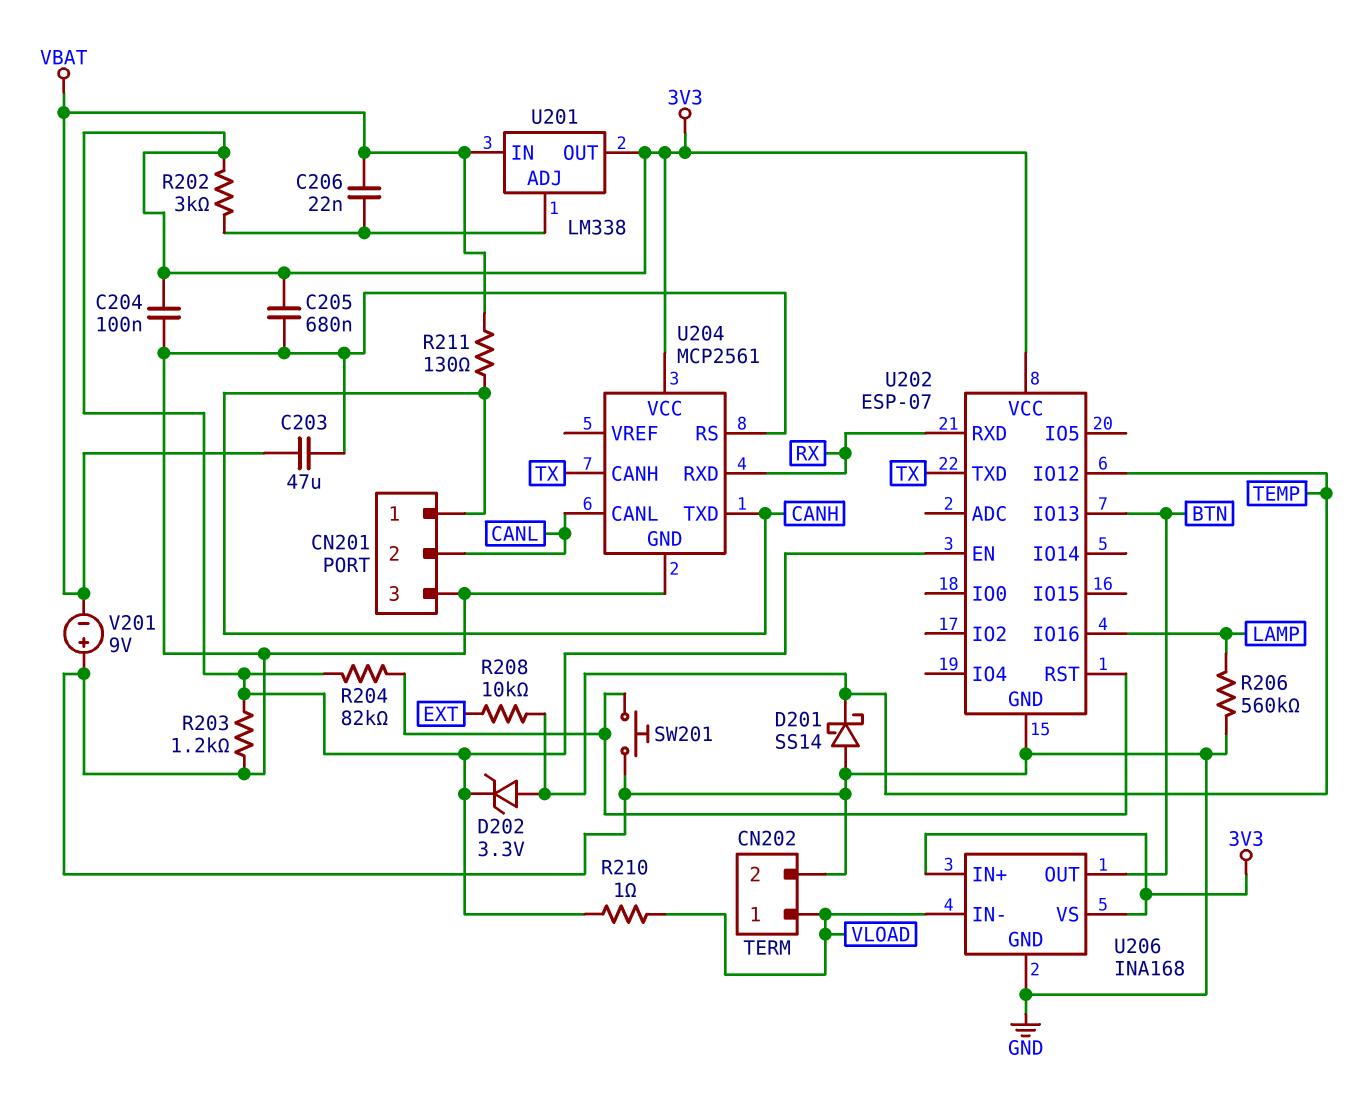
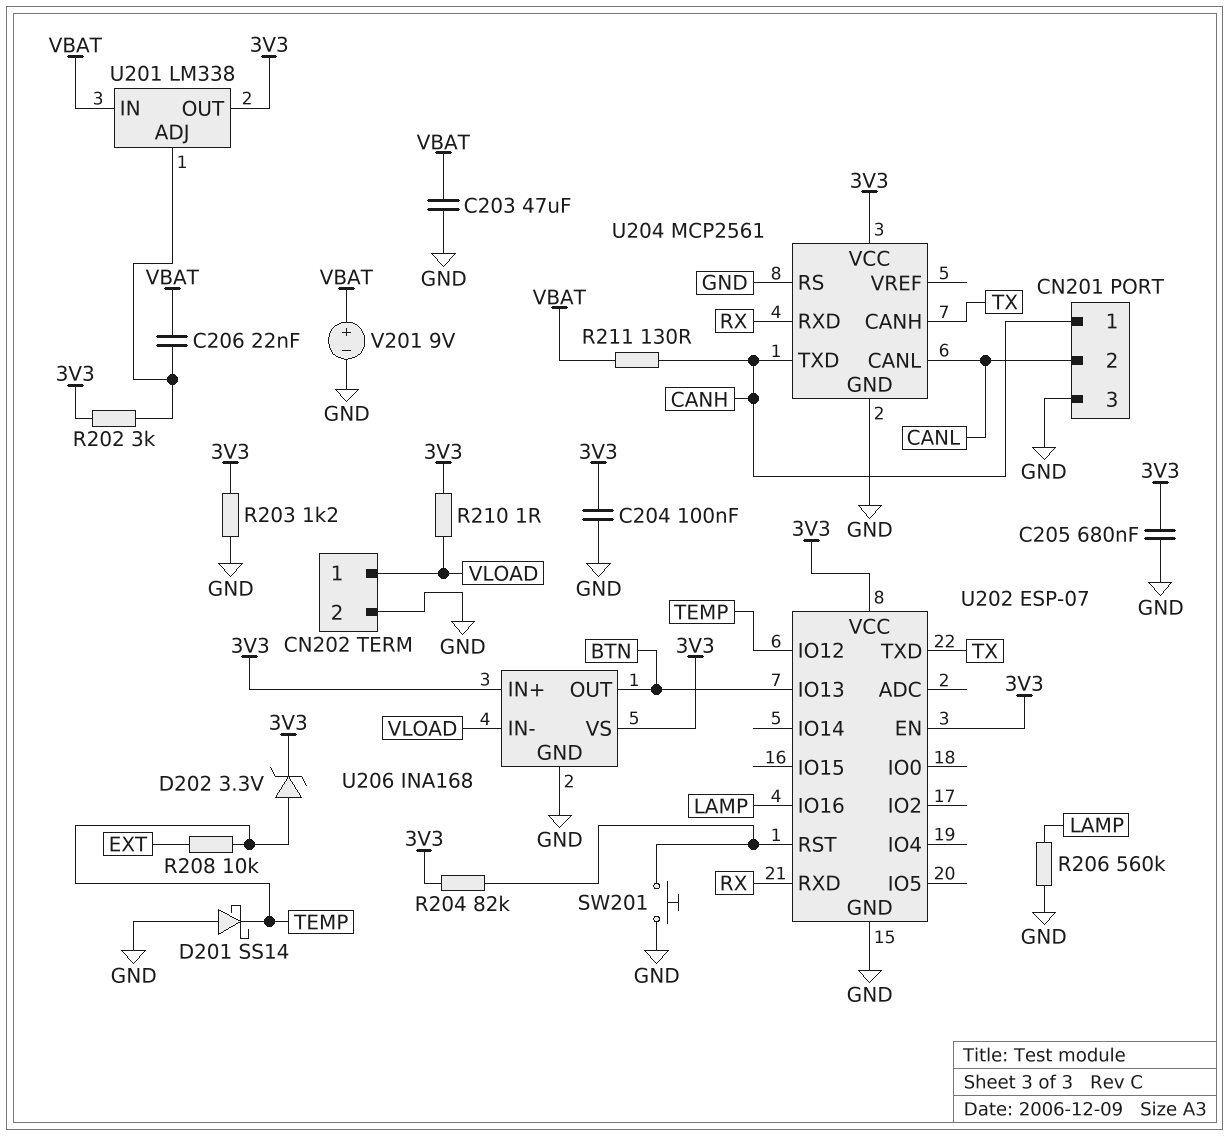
V201: 9V (plus GND, minus VBAT) -> 9V (plus VBAT, minus GND)

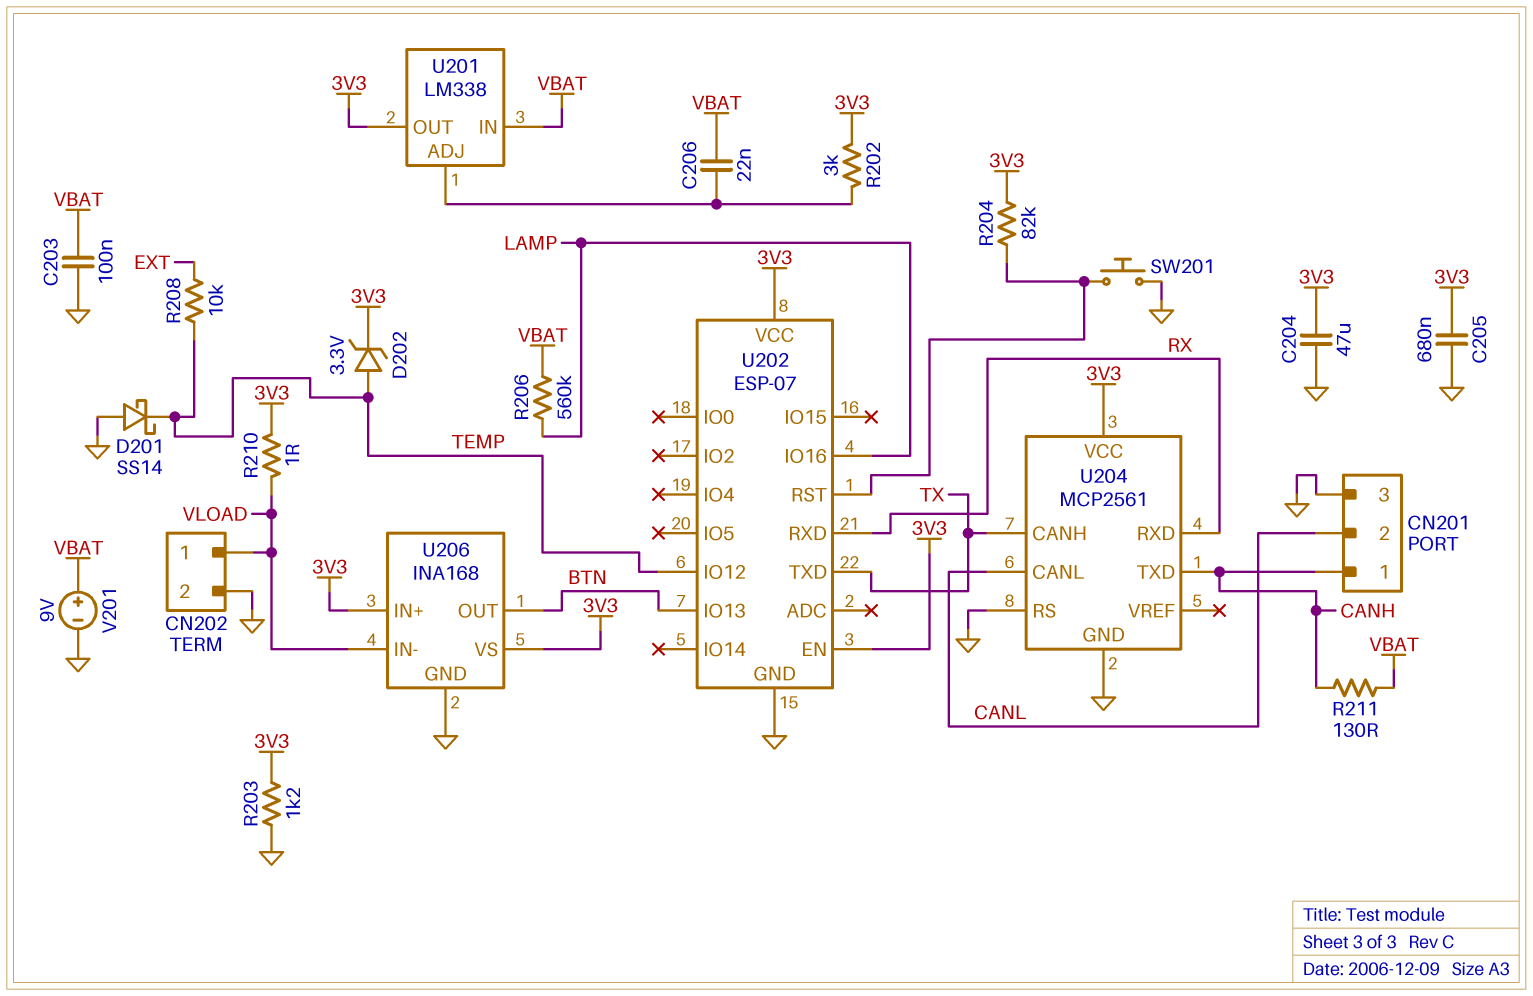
C203: 47uF (GND, VBAT) -> 100nF (GND, VBAT)
C204: 100nF (3V3, GND) -> 47uF (3V3, GND)
R206: 560k (GND, LAMP) -> 560k (LAMP, VBAT)

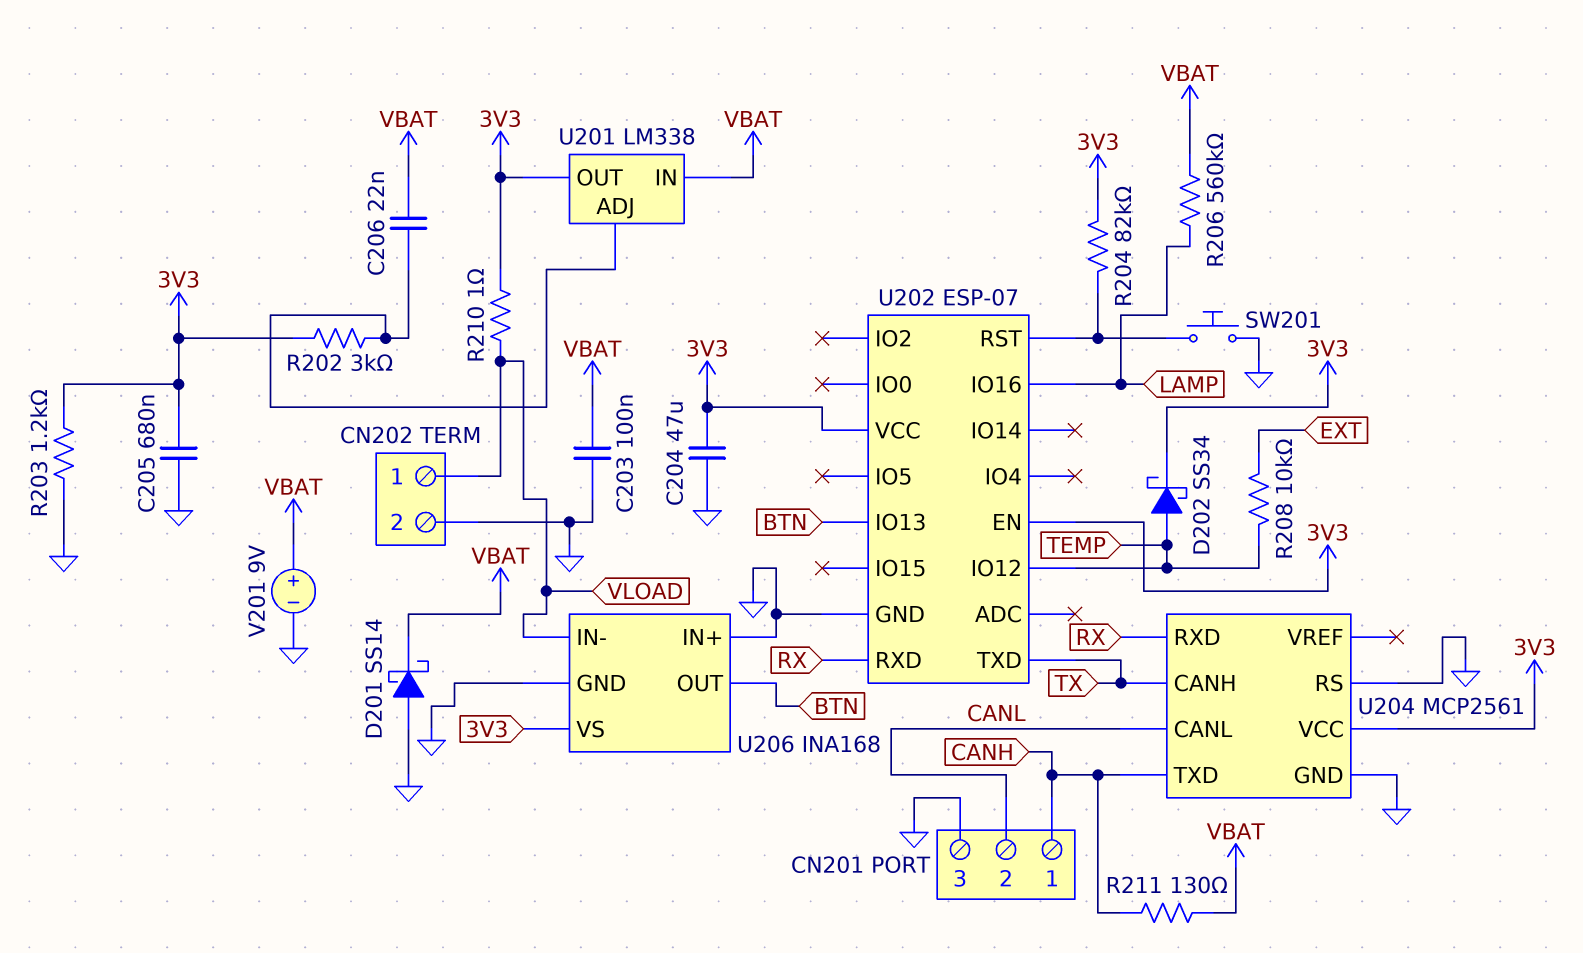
D201: schottky SS14 (A GND, K TEMP) -> schottky SS14 (A GND, K VBAT)
D202: zener 3.3V (A TEMP, K 3V3) -> schottky SS34 (A TEMP, K 3V3)
U206 pin IN+: 3V3 -> GND

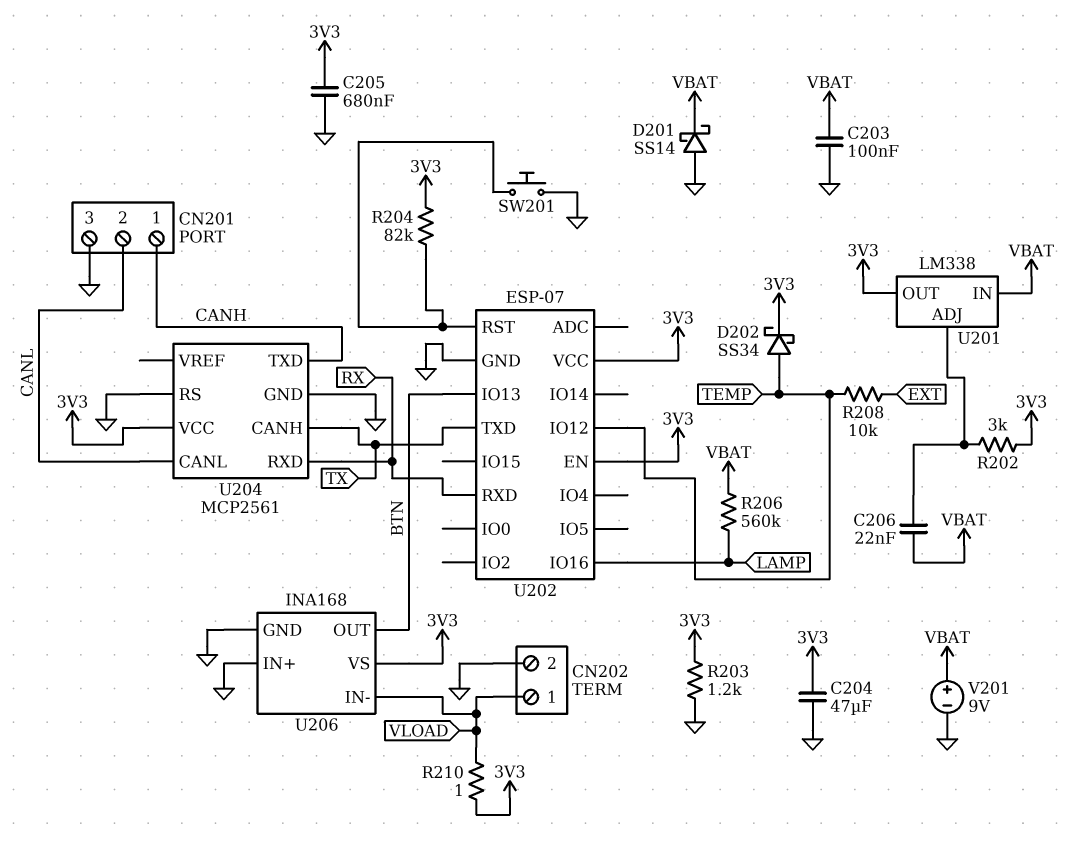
R211: 130 (CANH, VBAT) -> none

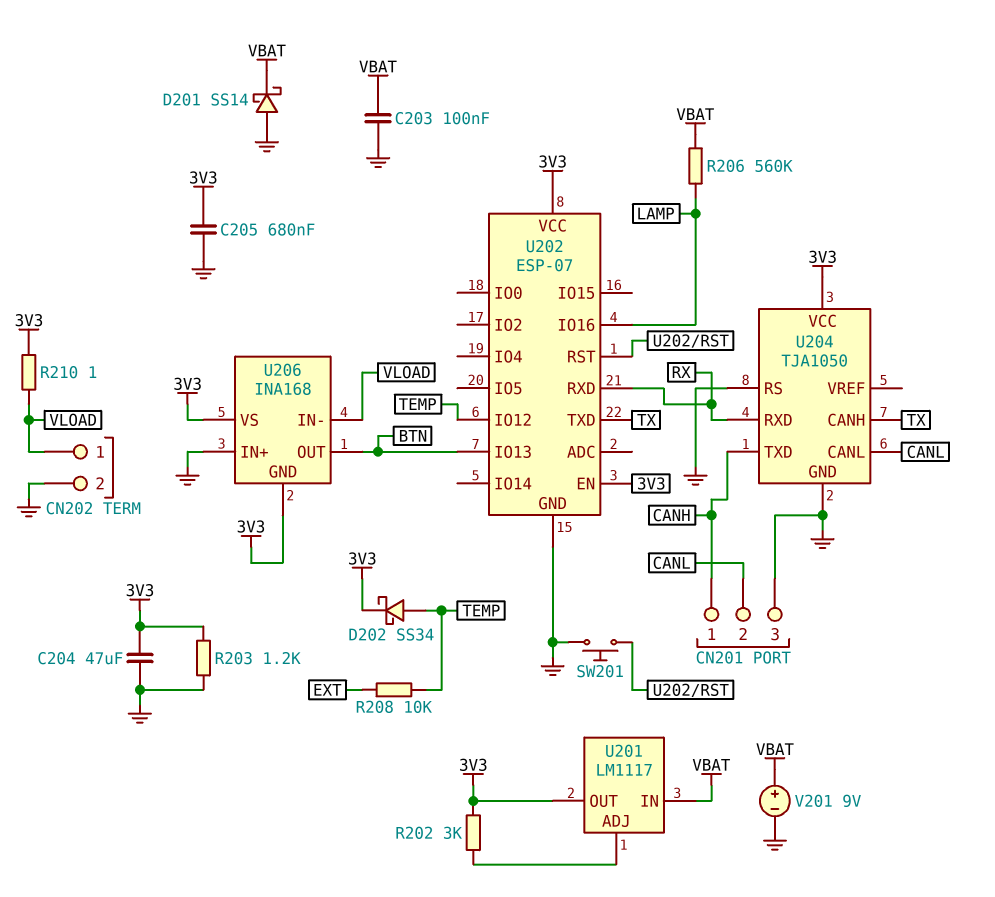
C206: 22nF (U201/ADJ, VBAT) -> none
R204: 82k (3V3, U202/RST) -> none
U201: LM338 -> LM1117
U204: MCP2561 -> TJA1050
U206 pin GND: GND -> 3V3

